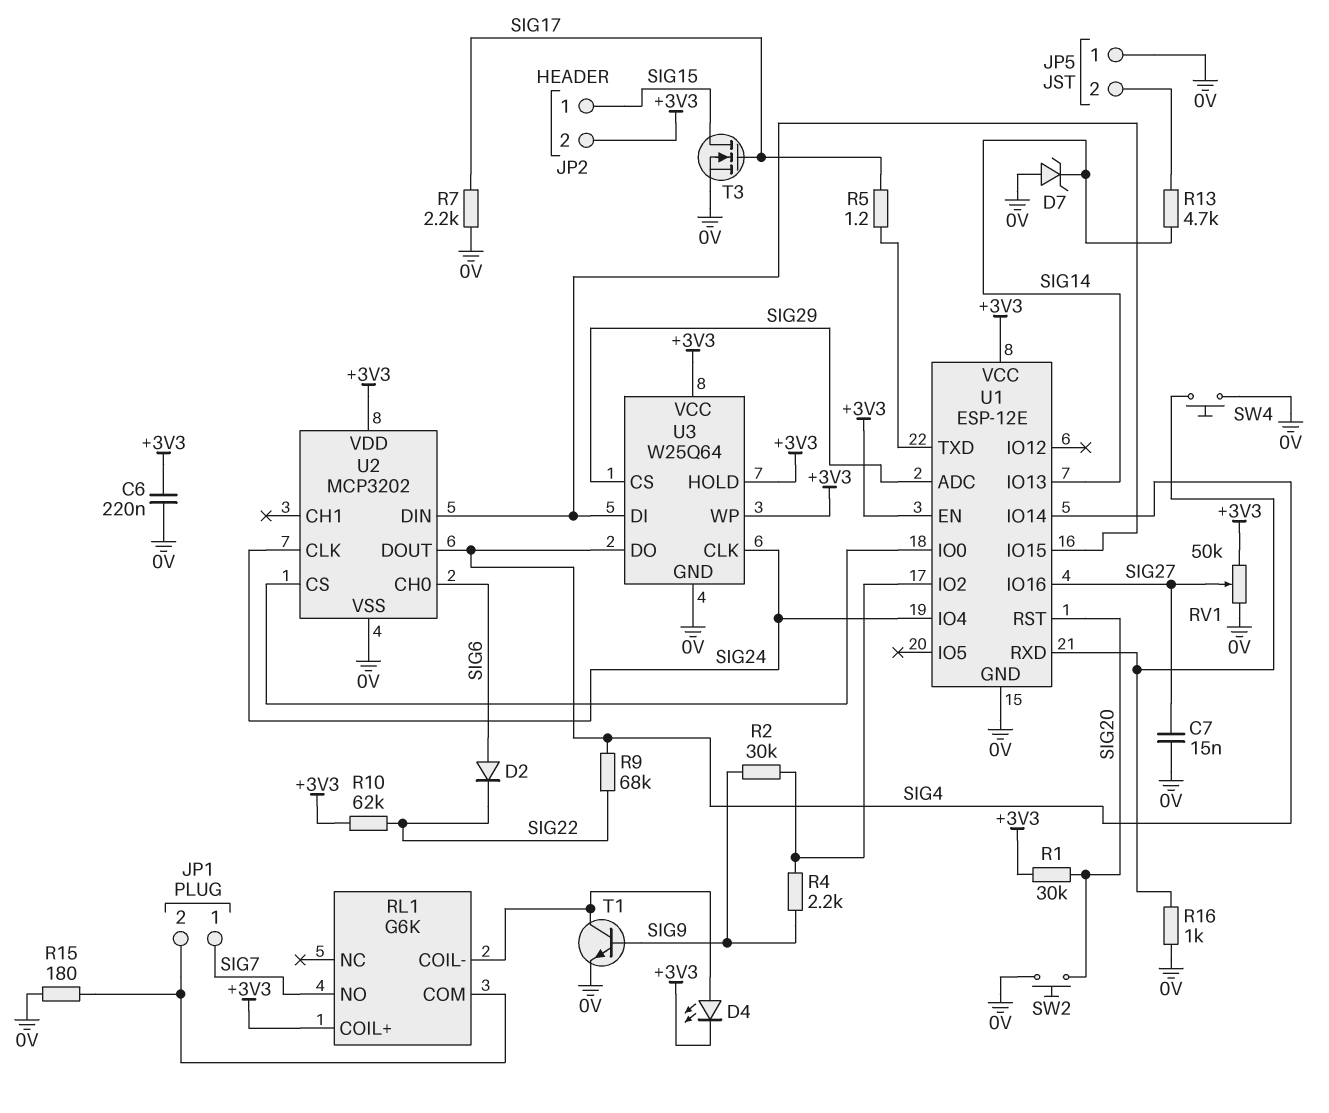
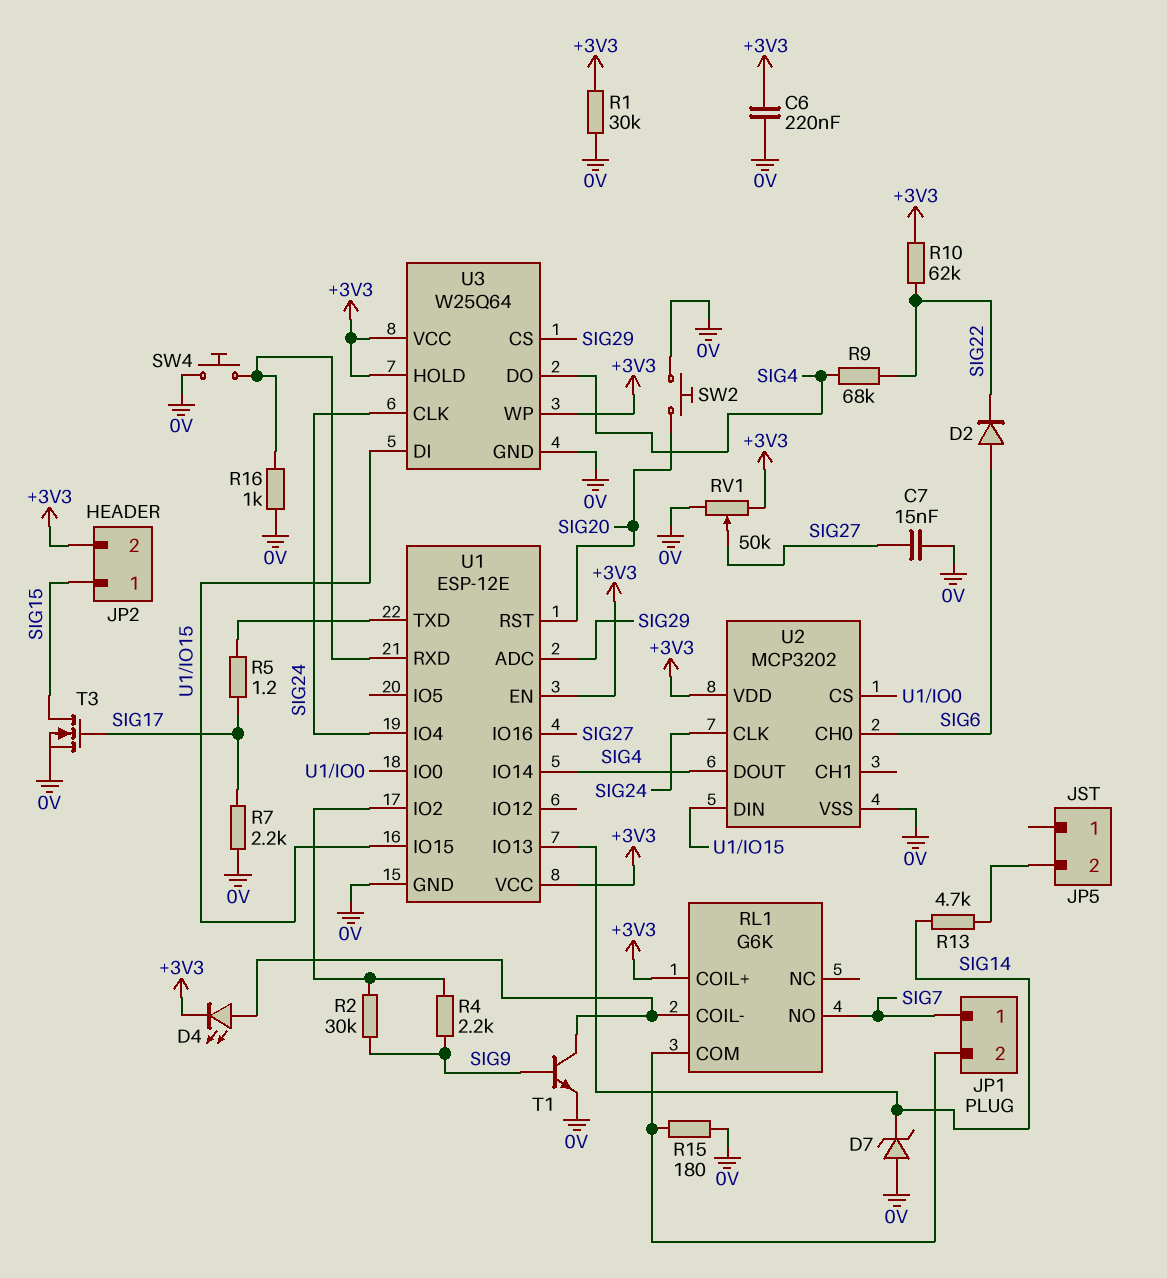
JP5 pin 1: 0V -> none
R1: 30k (+3V3, SIG20) -> 30k (+3V3, 0V)

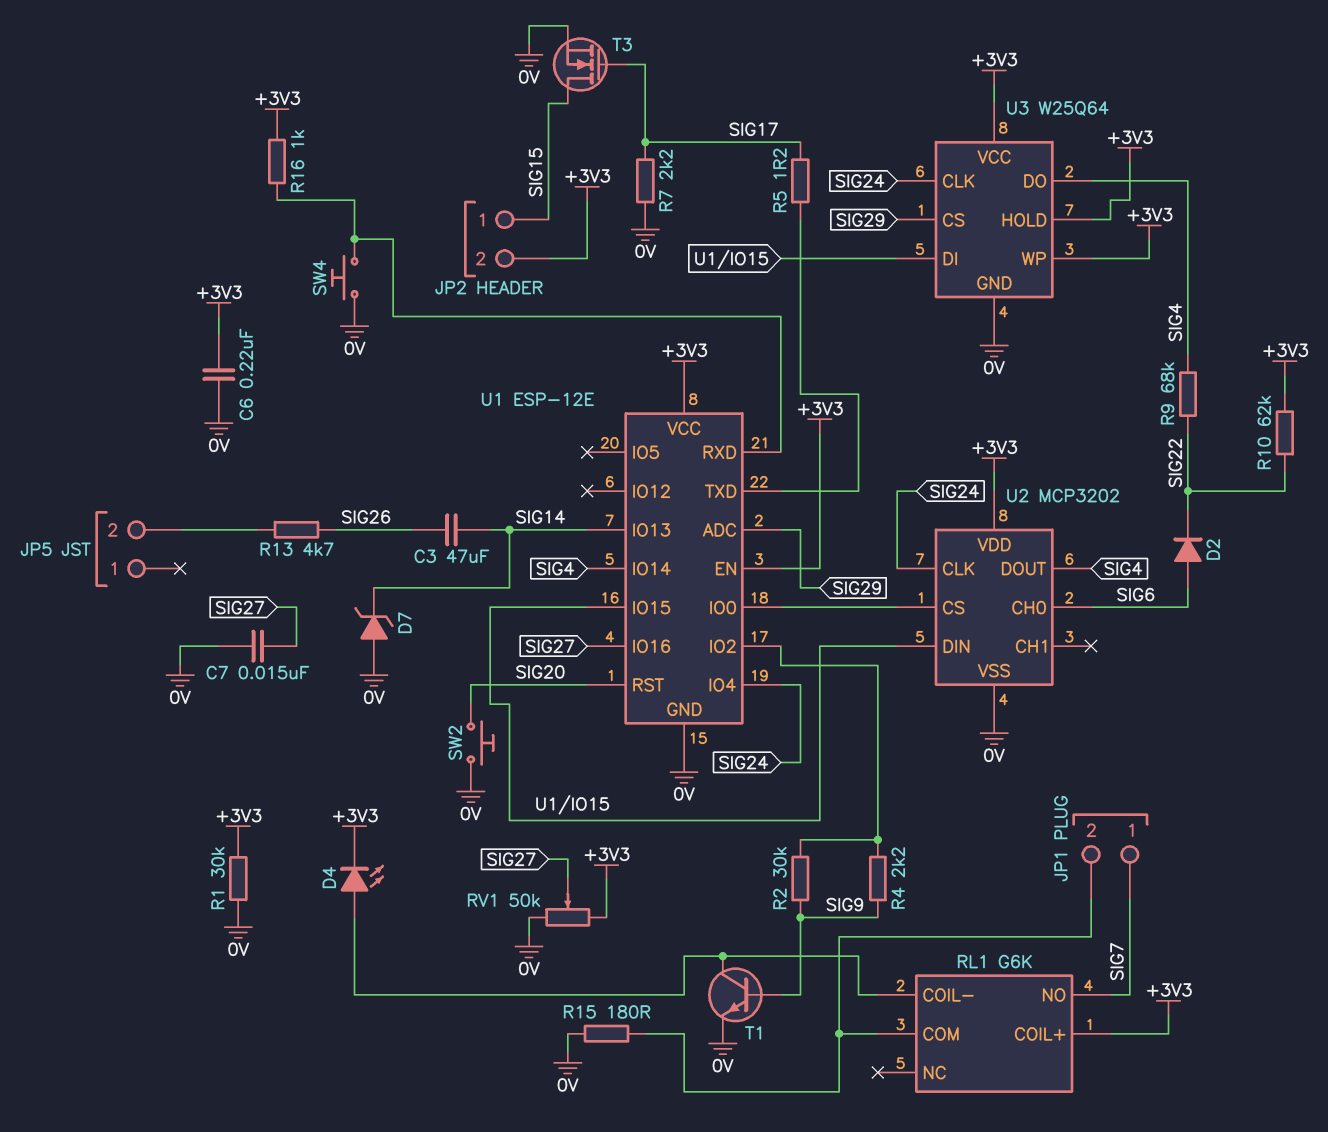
C3: none -> 47uF (SIG14, SIG26)
R13: 4.7k (JP5/2, SIG14) -> 4.7k (JP5/2, SIG26)
R16: 1k (0V, U1/RXD) -> 1k (+3V3, U1/RXD)

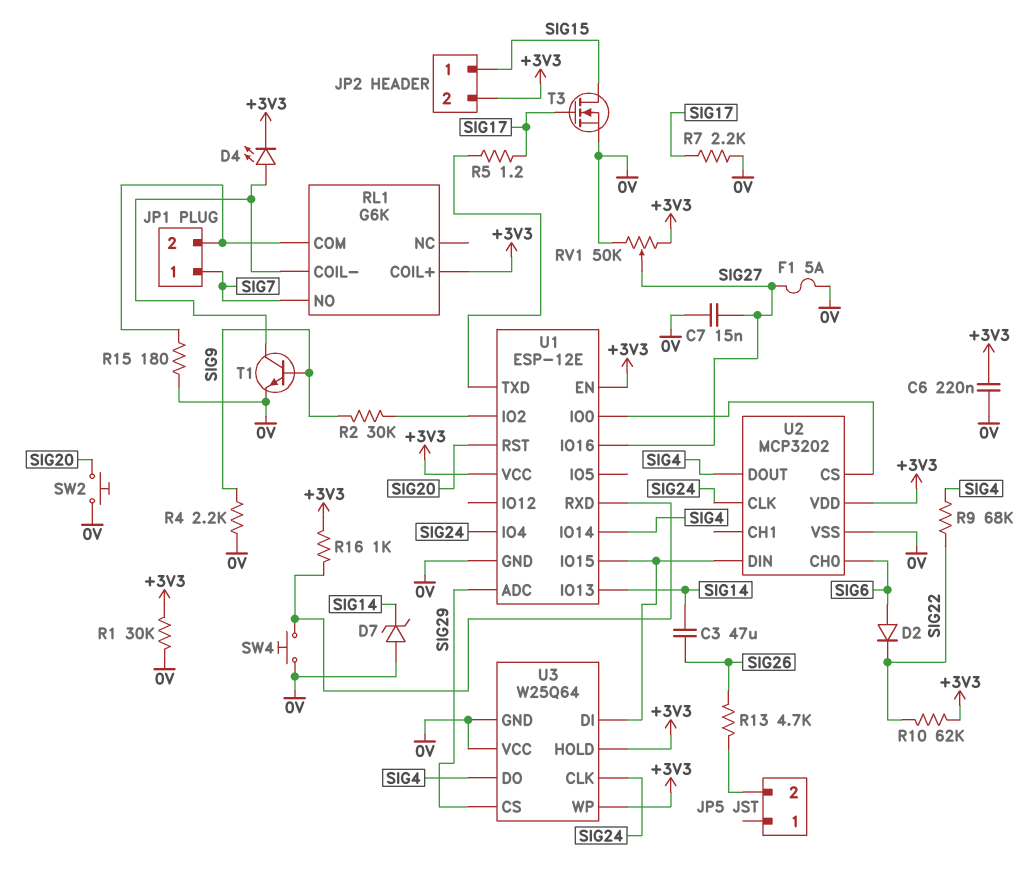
F1: none -> 5A (0V, SIG27)
R4: 2.2k (SIG9, U1/IO2) -> 2.2k (0V, SIG9)
U3 pin VCC: +3V3 -> 0V

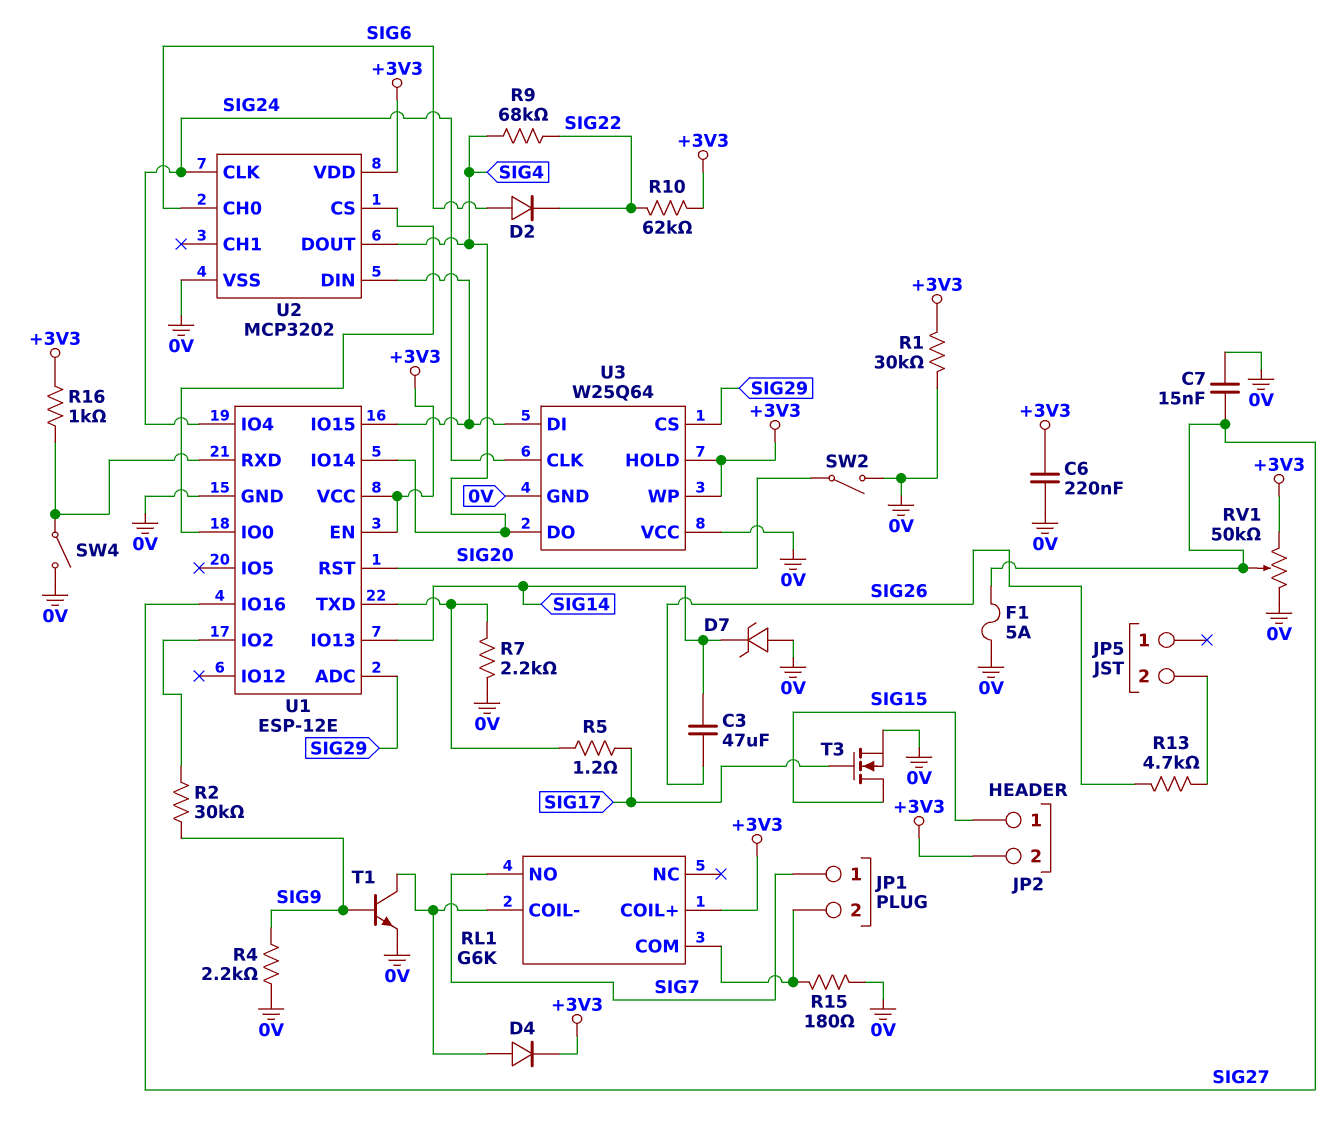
D4: LED (A RL1/COIL-, K +3V3) -> diode (A RL1/COIL-, K +3V3)
R7: 2.2k (0V, SIG17) -> 2.2k (0V, U1/TXD)
SW2: button (0V, SIG20) -> switch (0V, SIG20)
SW4: button (0V, U1/RXD) -> switch (0V, U1/RXD)

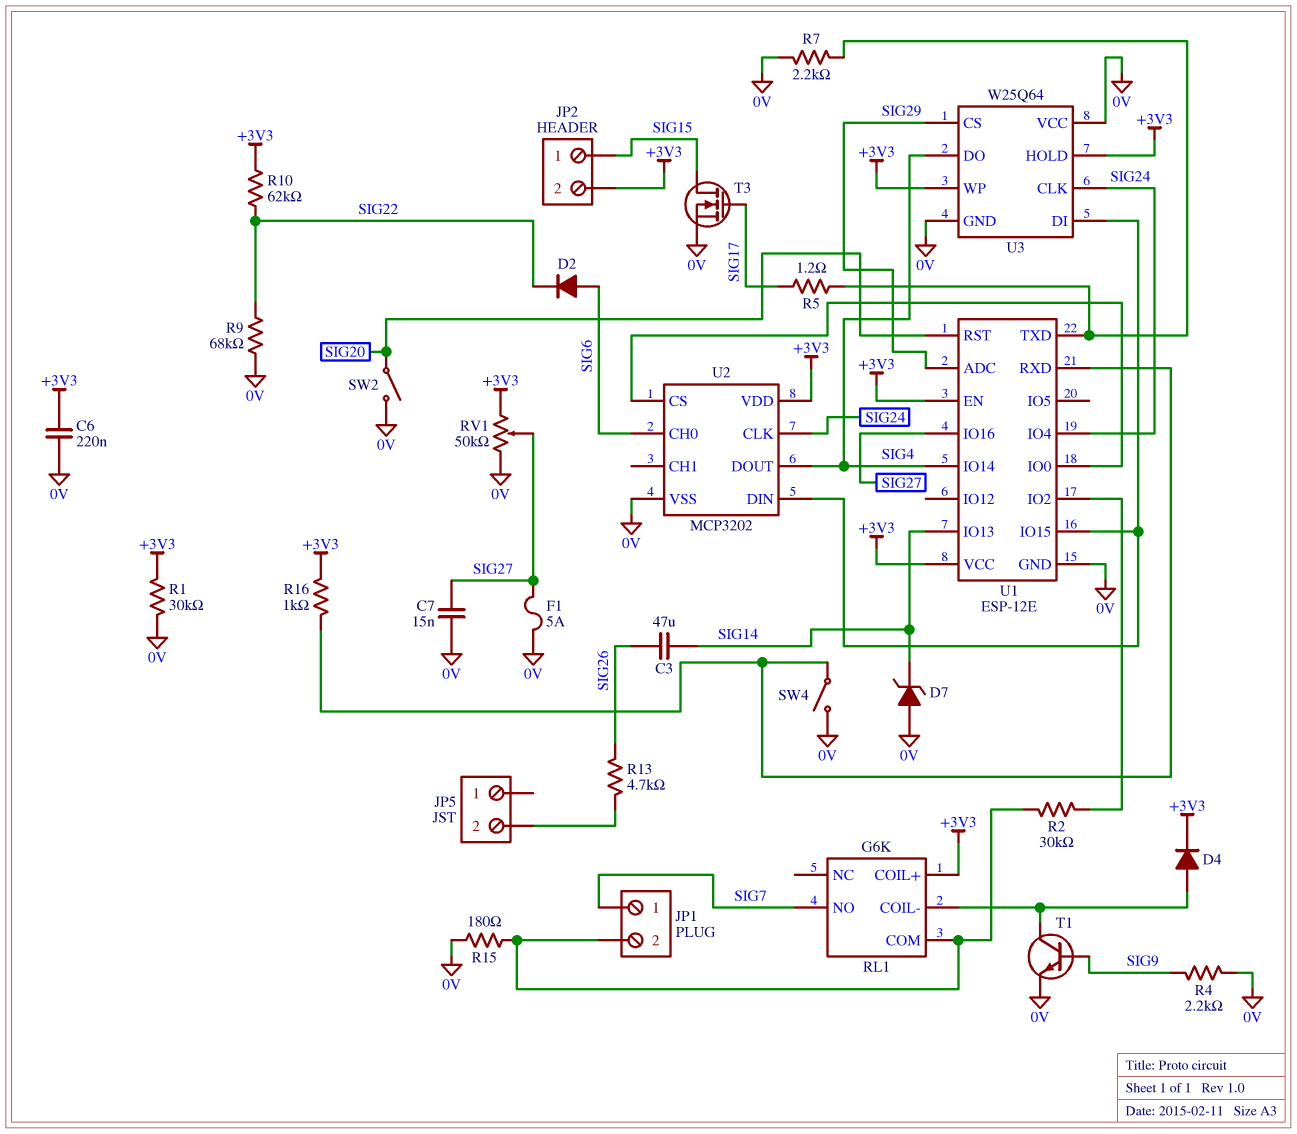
R2: 30k (SIG9, U1/IO2) -> 30k (JP1/2, U1/IO2)
R9: 68k (SIG4, SIG22) -> 68k (0V, SIG22)

